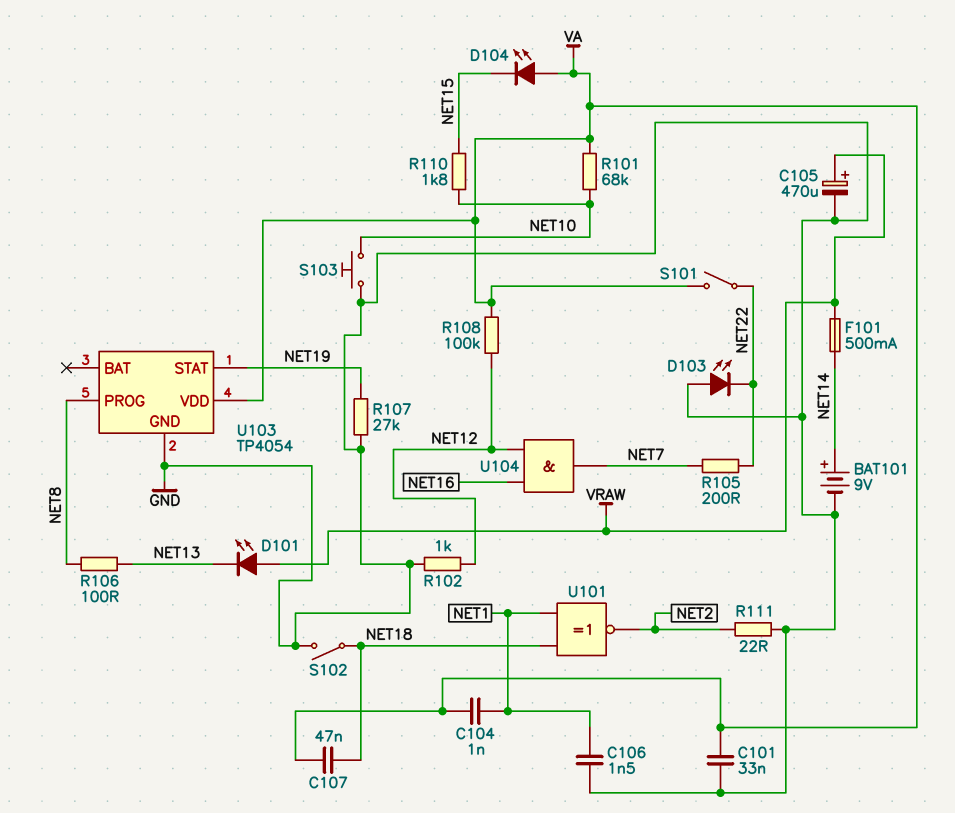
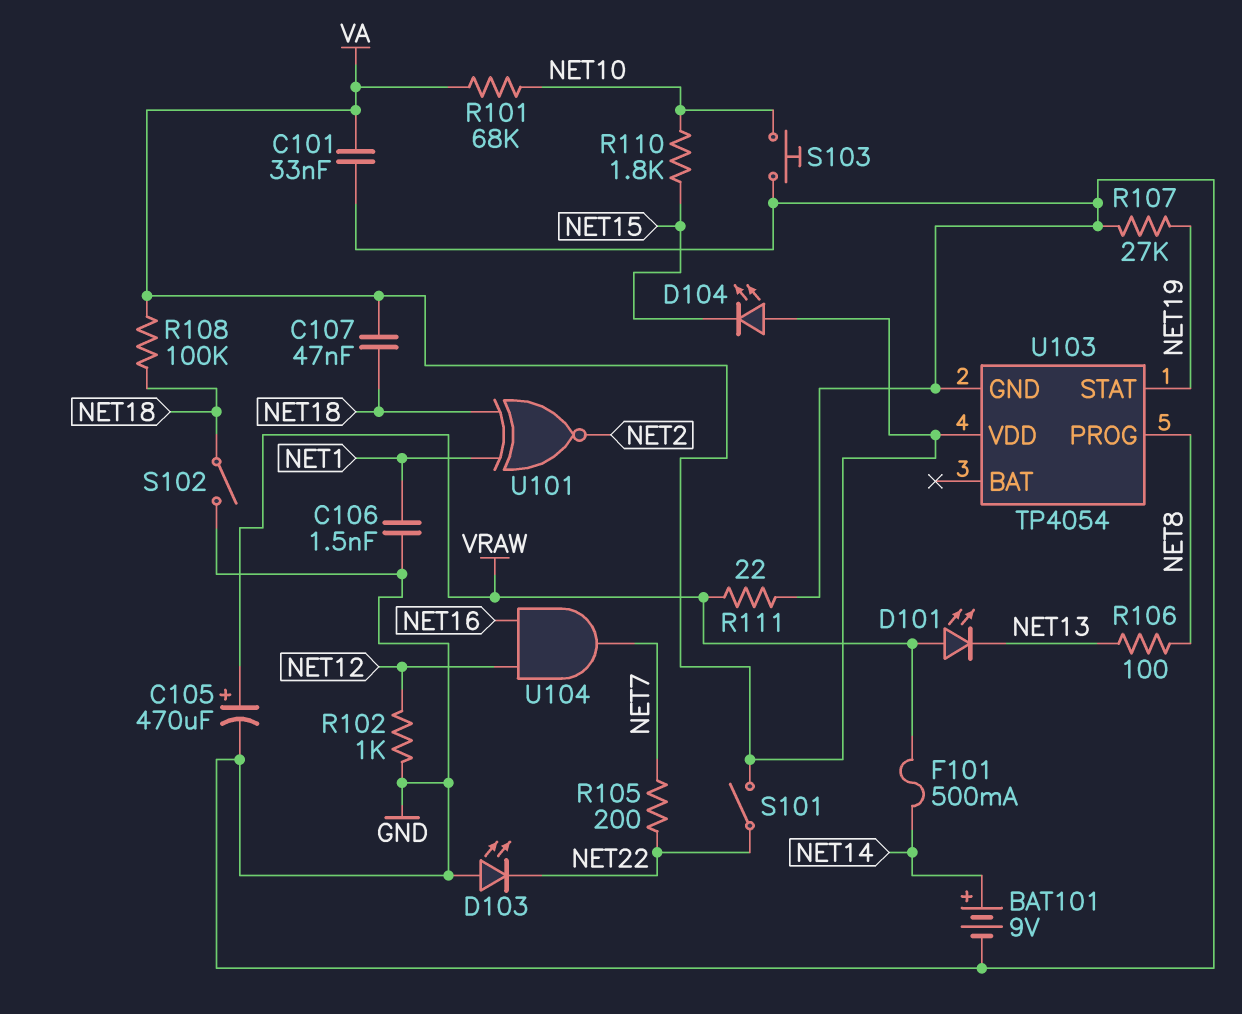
C104: 1nF (NET1, VA) -> none
R108: 100k (NET12, VA) -> 100k (NET18, VA)
R111: 22 (GND, NET2) -> 22 (GND, VRAW)

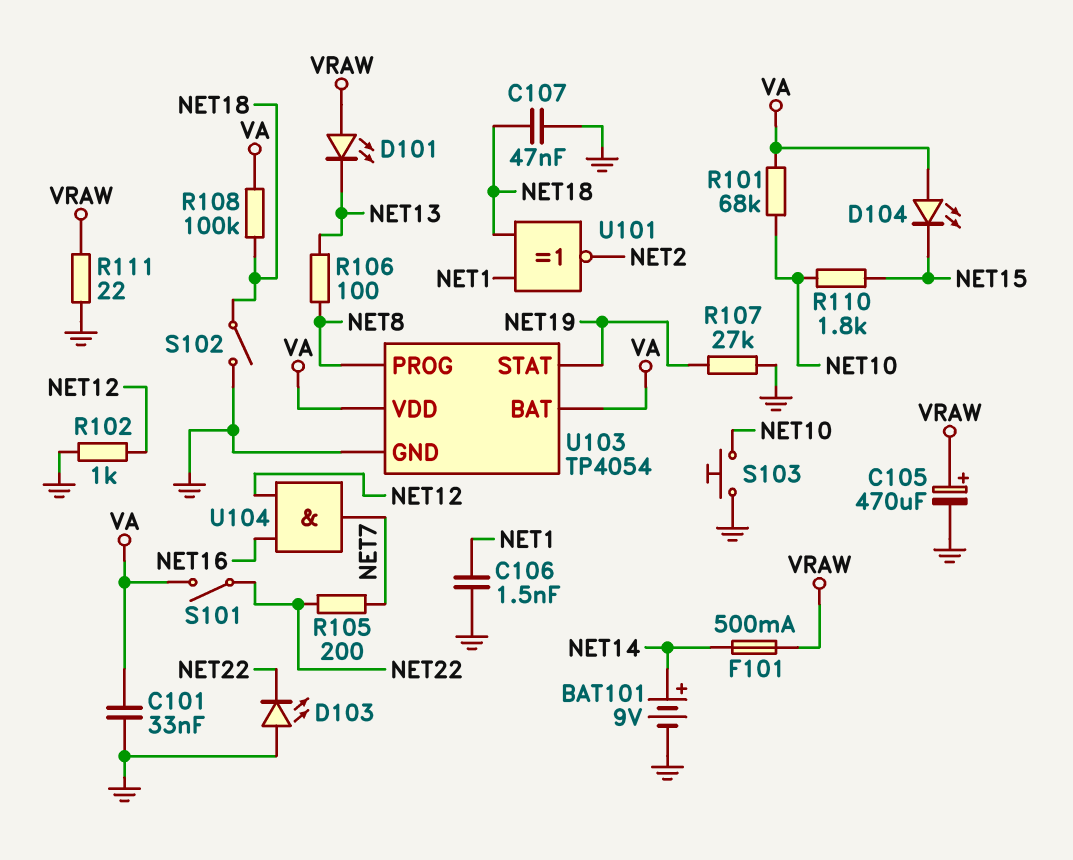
C107: 47nF (NET18, VA) -> 47nF (GND, NET18)
U103 pin BAT: none -> VA

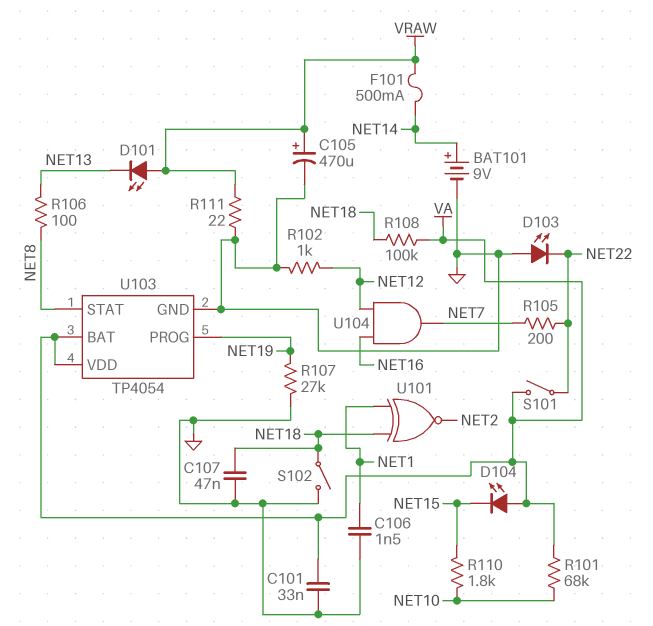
S103: button (GND, NET10) -> none
U103 pin PROG: NET8 -> NET19
U103 pin STAT: NET19 -> NET8

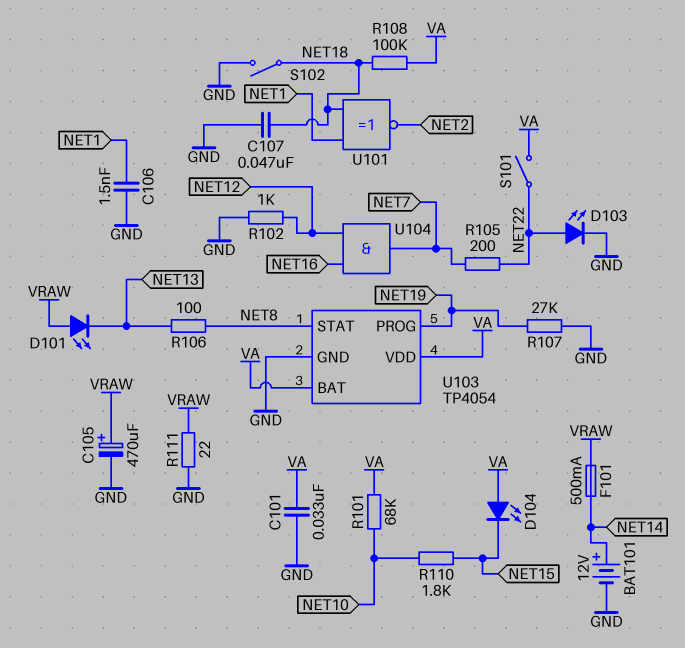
BAT101: 9V (plus NET14, minus GND) -> 12V (plus NET14, minus GND)
D103: LED (A GND, K NET22) -> LED (A NET22, K GND)

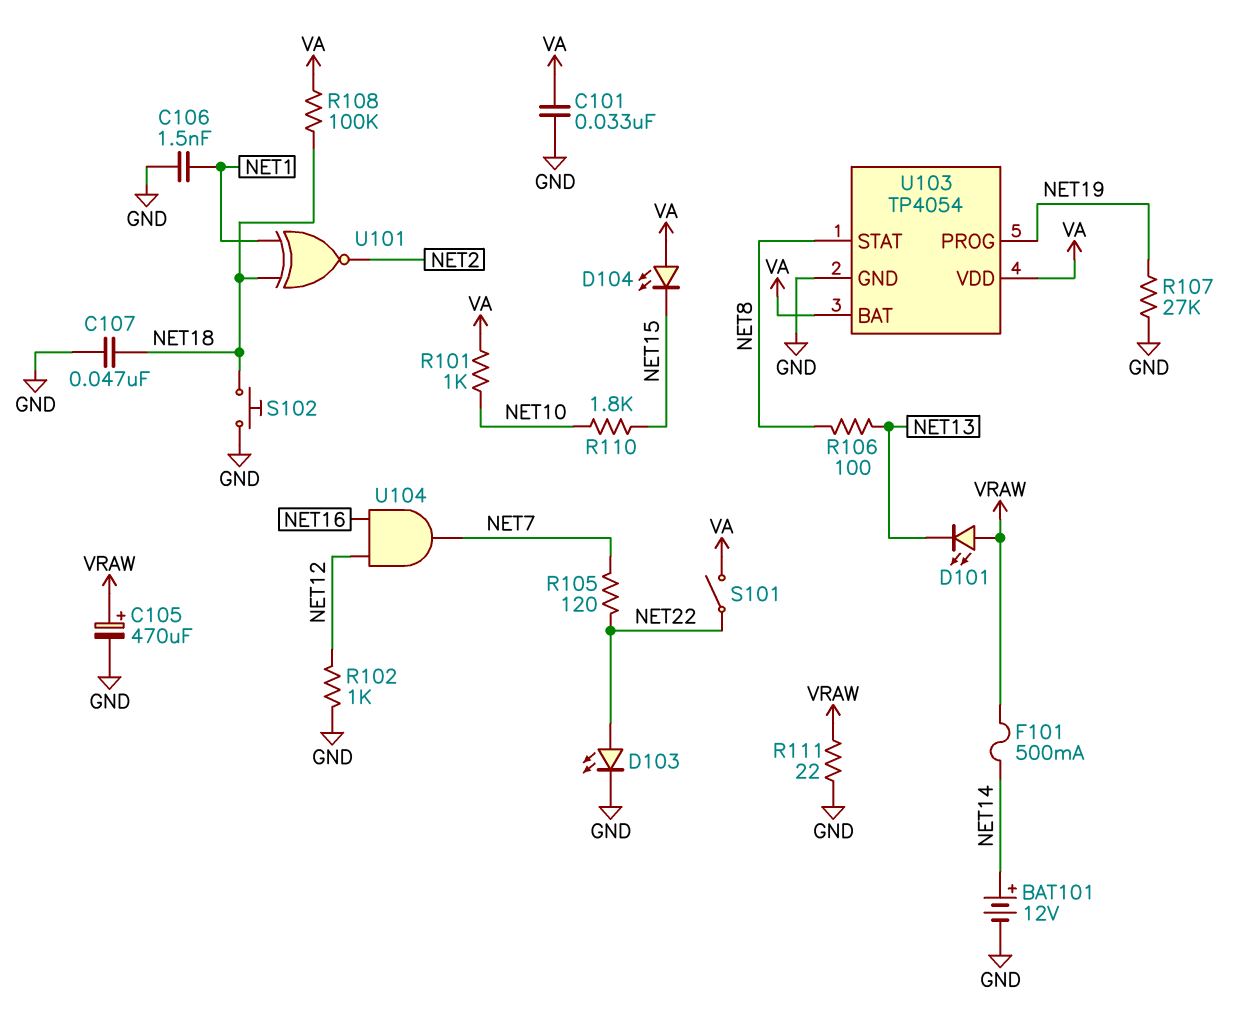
R101: 68k (NET10, VA) -> 1k (NET10, VA)
R105: 200 (NET7, NET22) -> 120 (NET7, NET22)
S102: switch (GND, NET18) -> button (GND, NET18)

